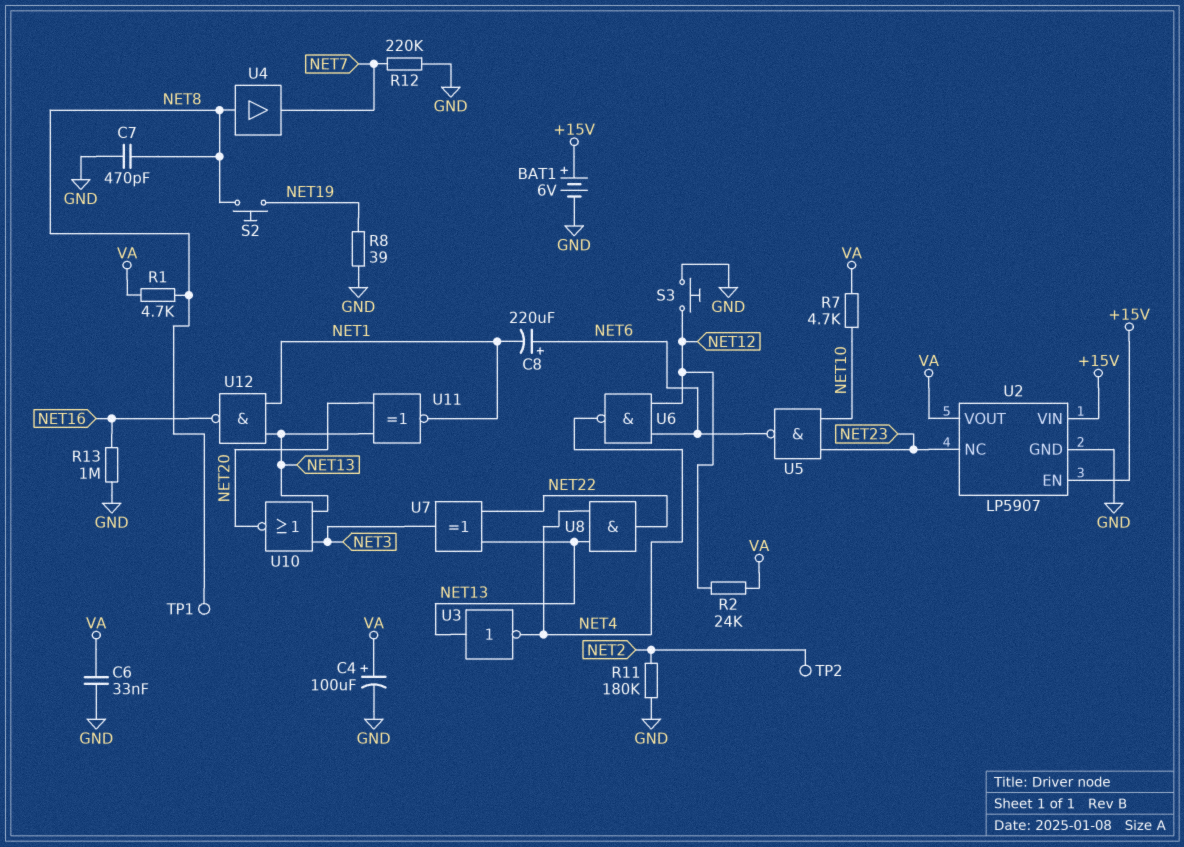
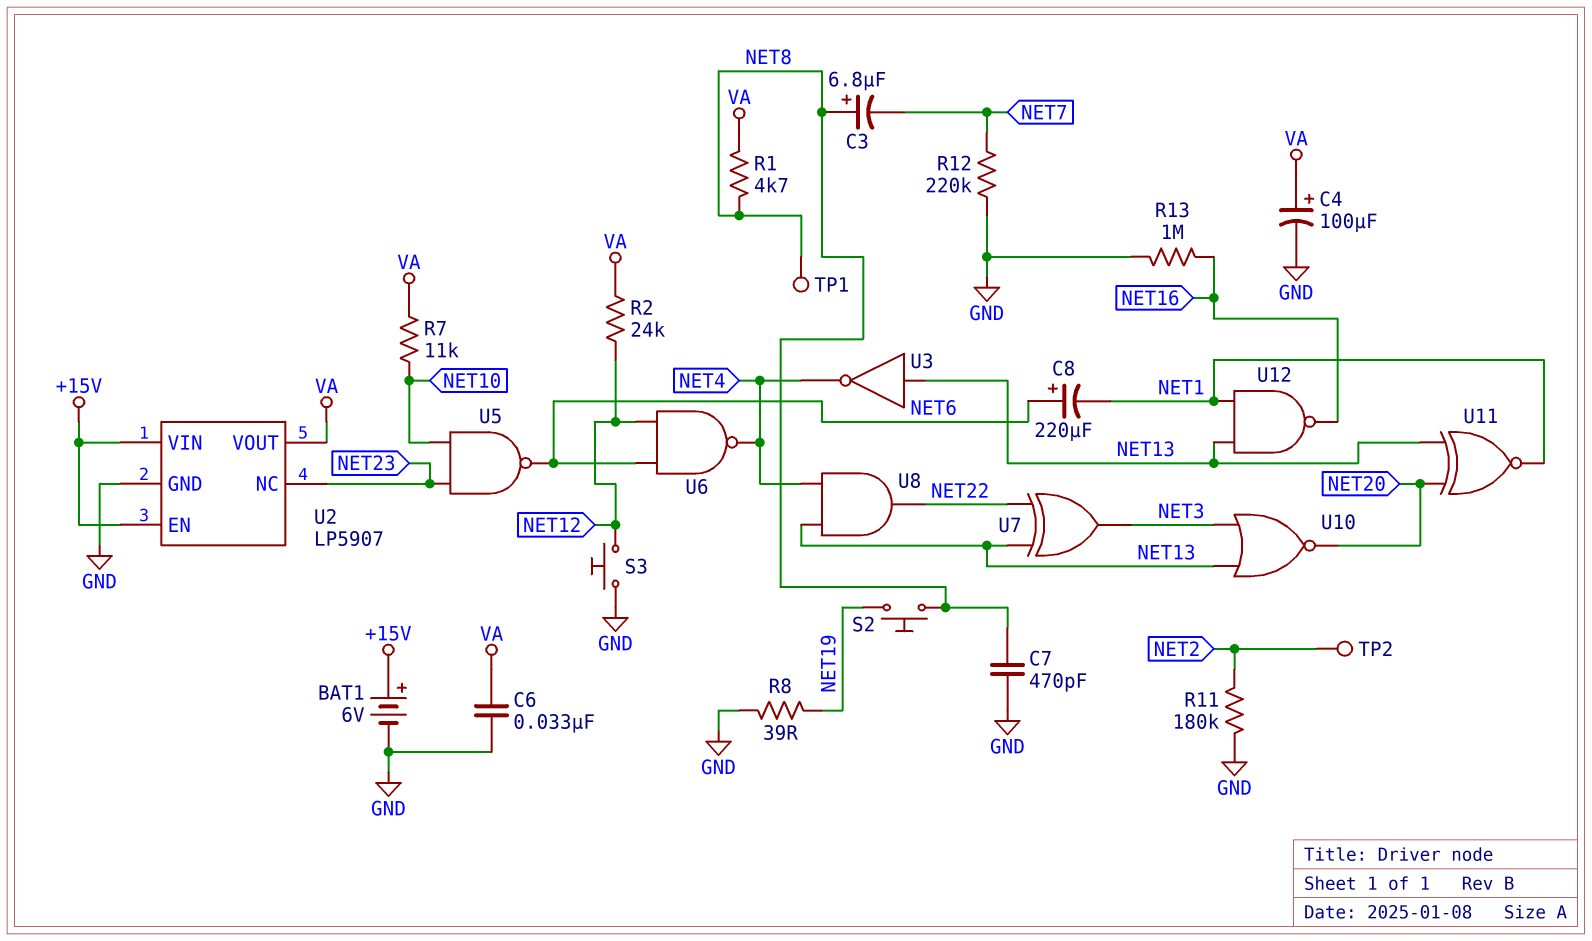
C3: none -> 6.8uF (plus NET8, minus NET7)
R7: 4.7k (NET10, VA) -> 11k (NET10, VA)
U4: buffer (in NET8, out NET7) -> none

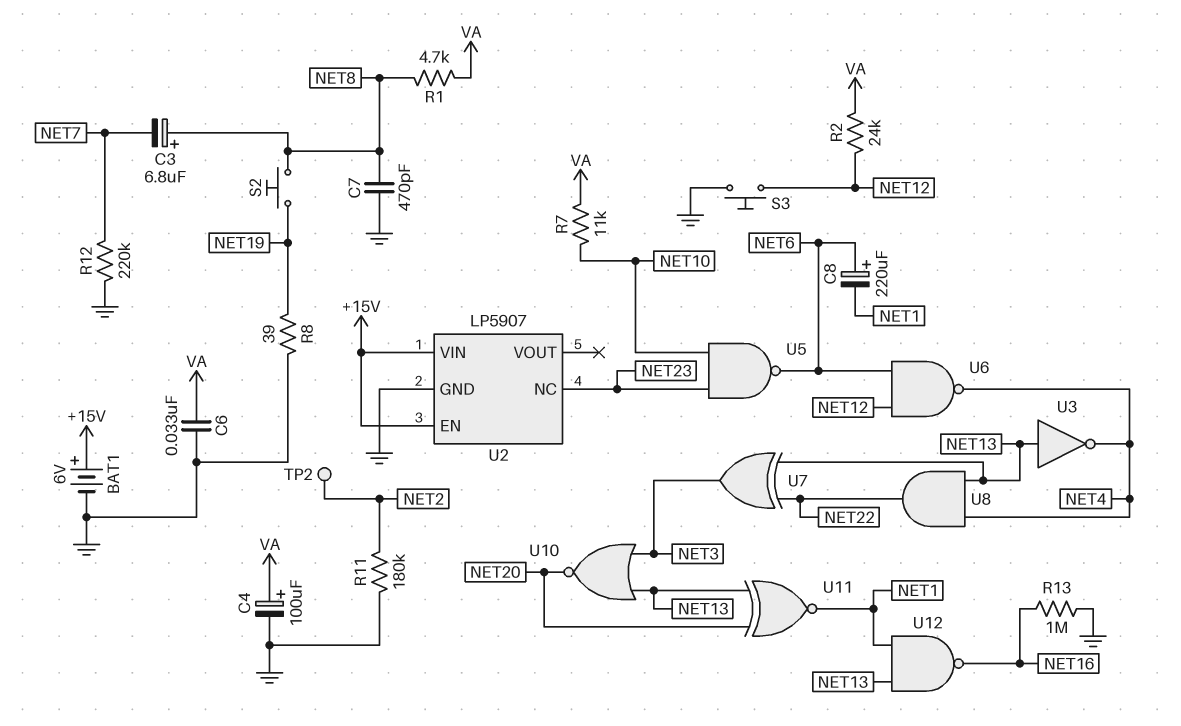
TP1: test point (NET8) -> none
U2 pin VOUT: VA -> none

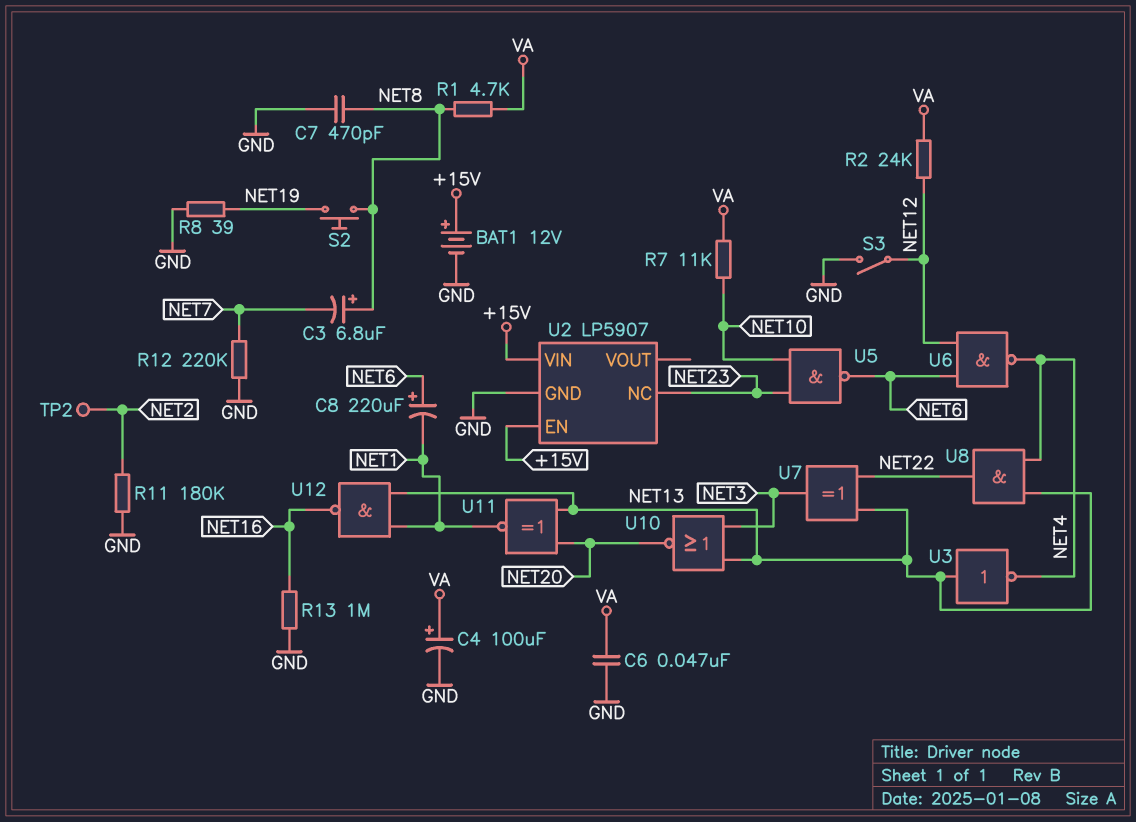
BAT1: 6V (plus +15V, minus GND) -> 12V (plus +15V, minus GND)
C6: 33nF (GND, VA) -> 47nF (GND, VA)
S3: button (GND, NET12) -> switch (GND, NET12)

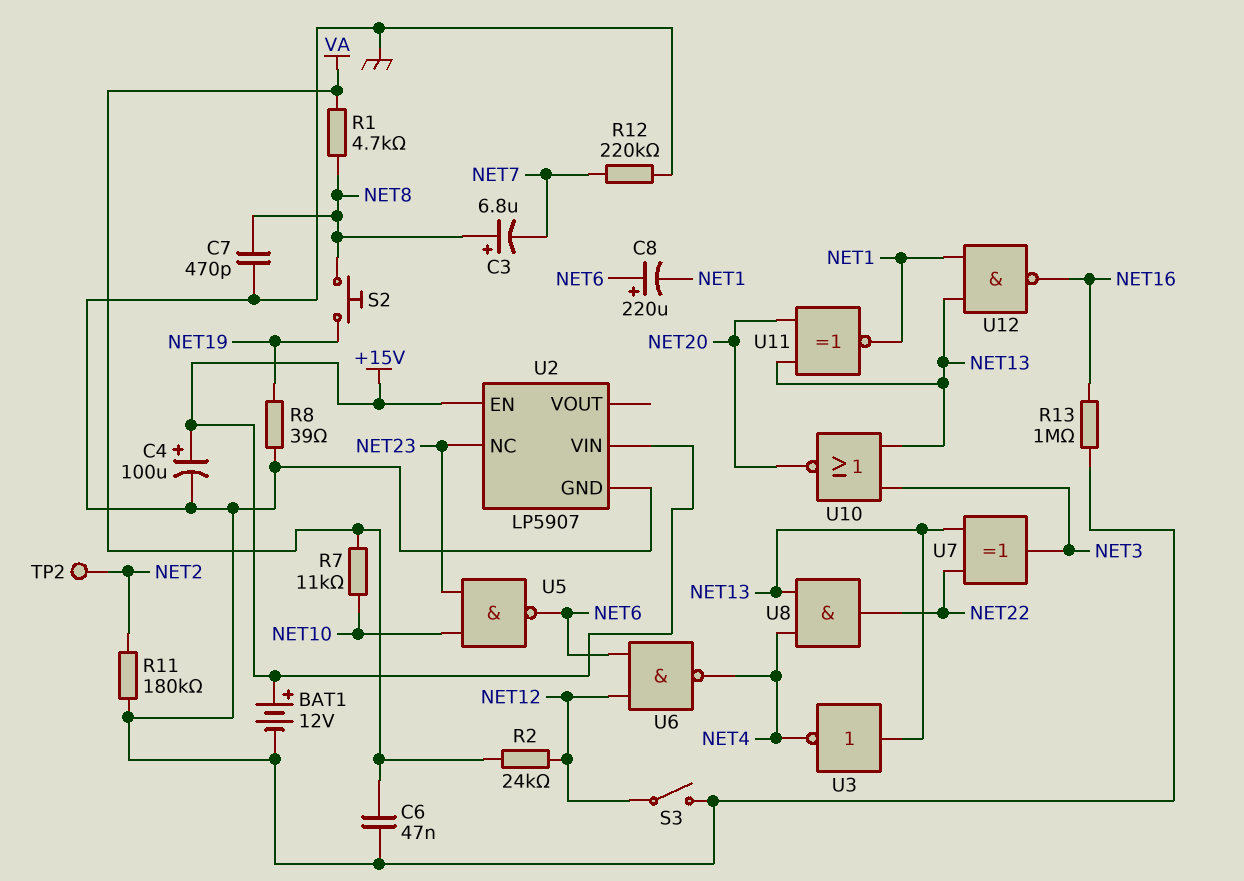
C4: 100uF (plus VA, minus GND) -> 100uF (plus +15V, minus GND)

